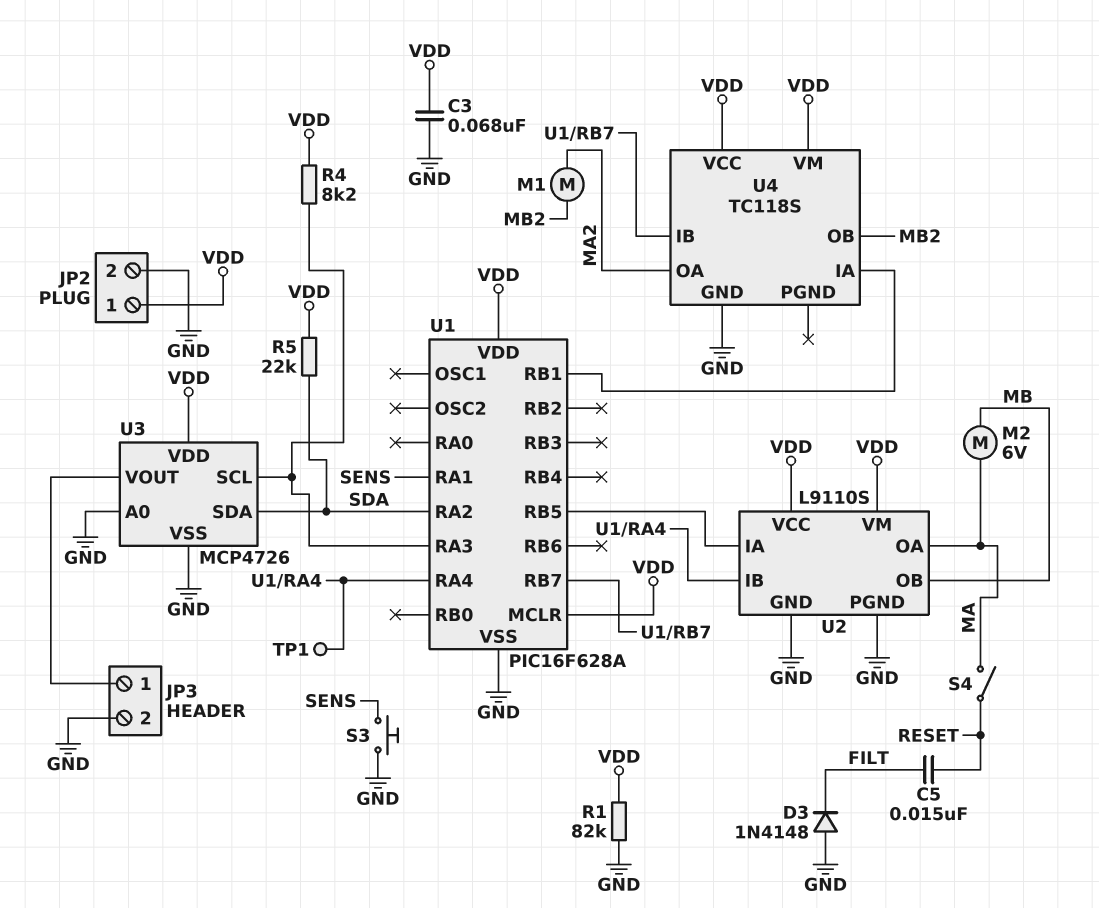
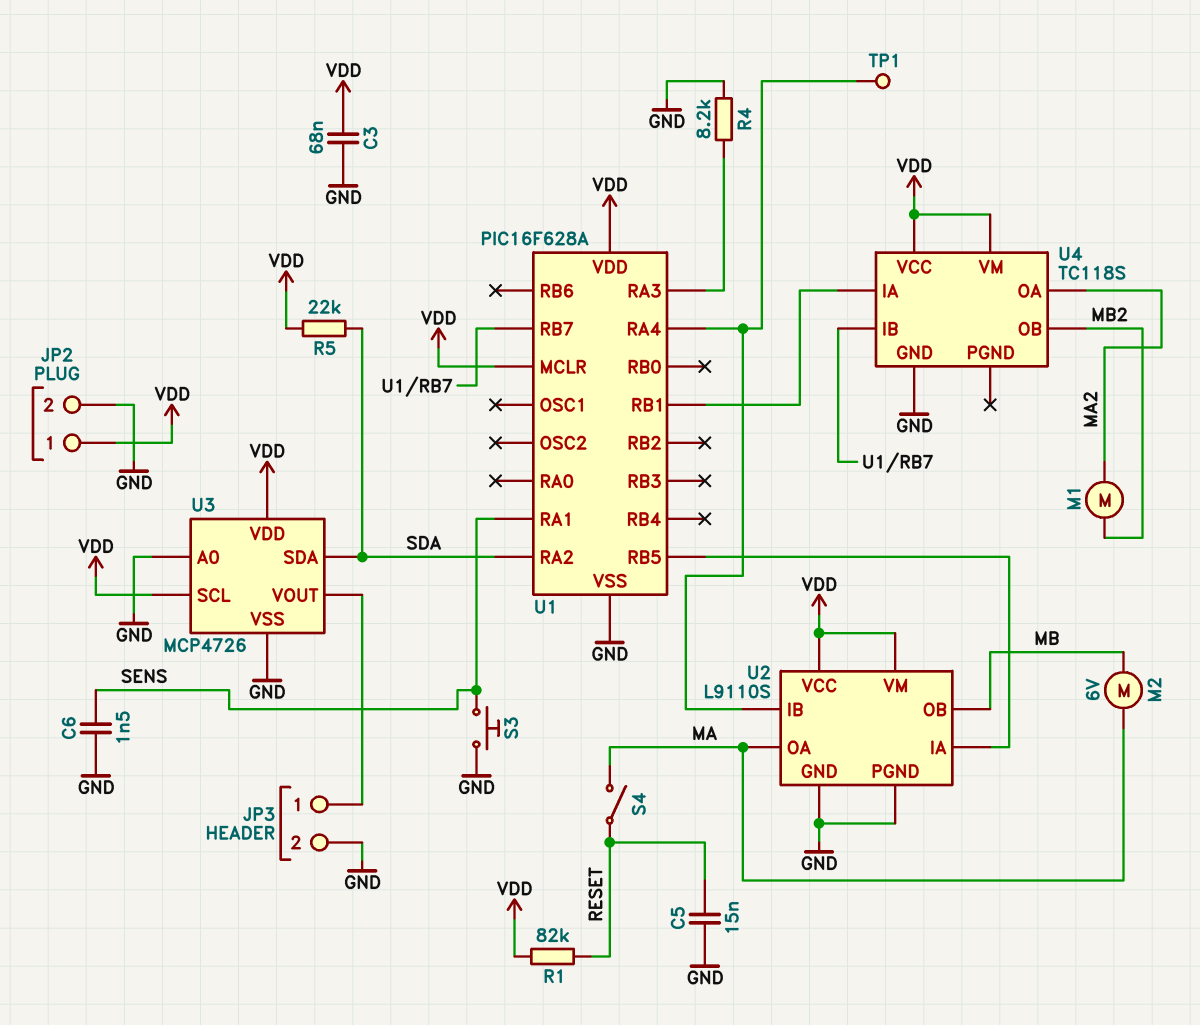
C5: 15nF (FILT, RESET) -> 15nF (GND, RESET)
C6: none -> 1.5nF (GND, SENS)
D3: diode 1N4148 (A GND, K FILT) -> none
R1: 82k (GND, VDD) -> 82k (RESET, VDD)
R4: 8.2k (U1/RA3, VDD) -> 8.2k (GND, U1/RA3)
U3 pin SCL: U1/RA3 -> VDD

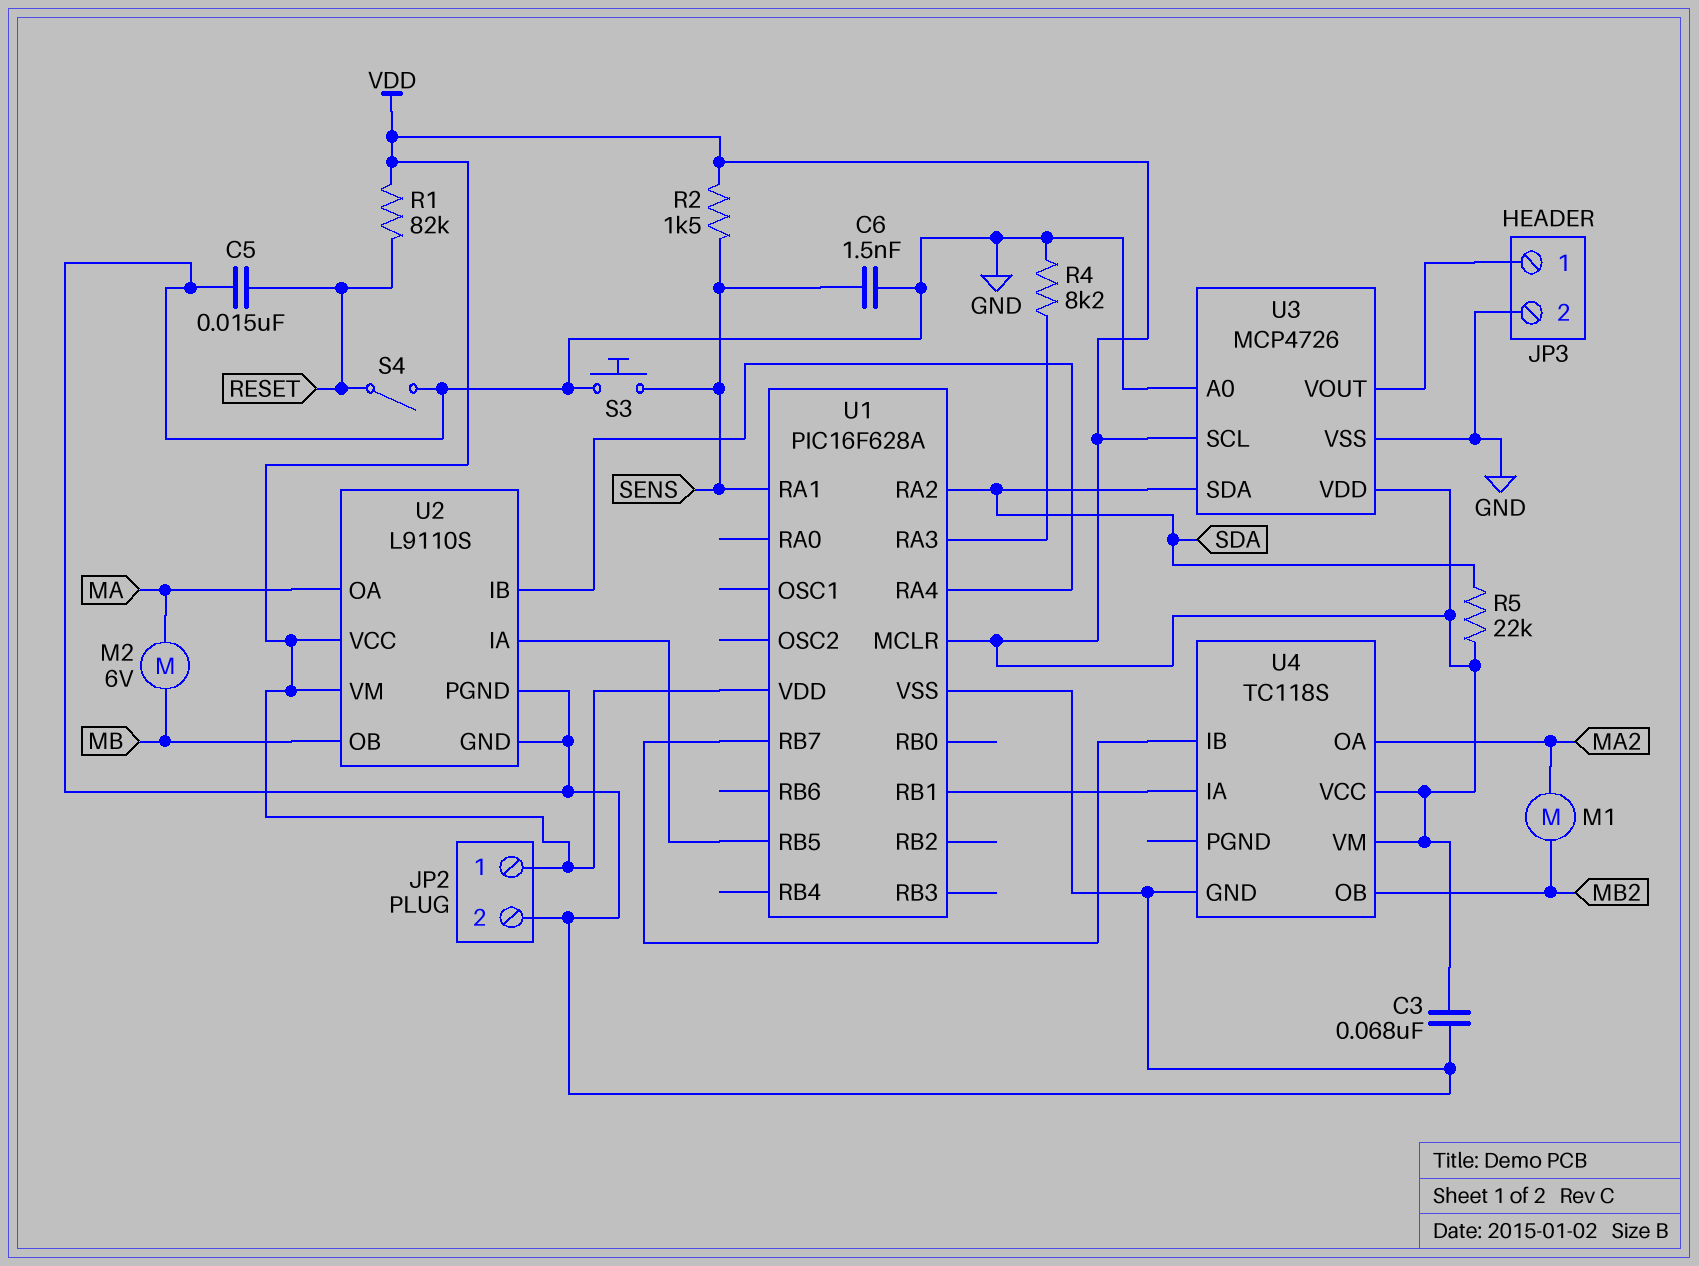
R2: none -> 1.5k (SENS, VDD)
S4: switch (MA, RESET) -> switch (GND, RESET)
TP1: test point (U1/RA4) -> none

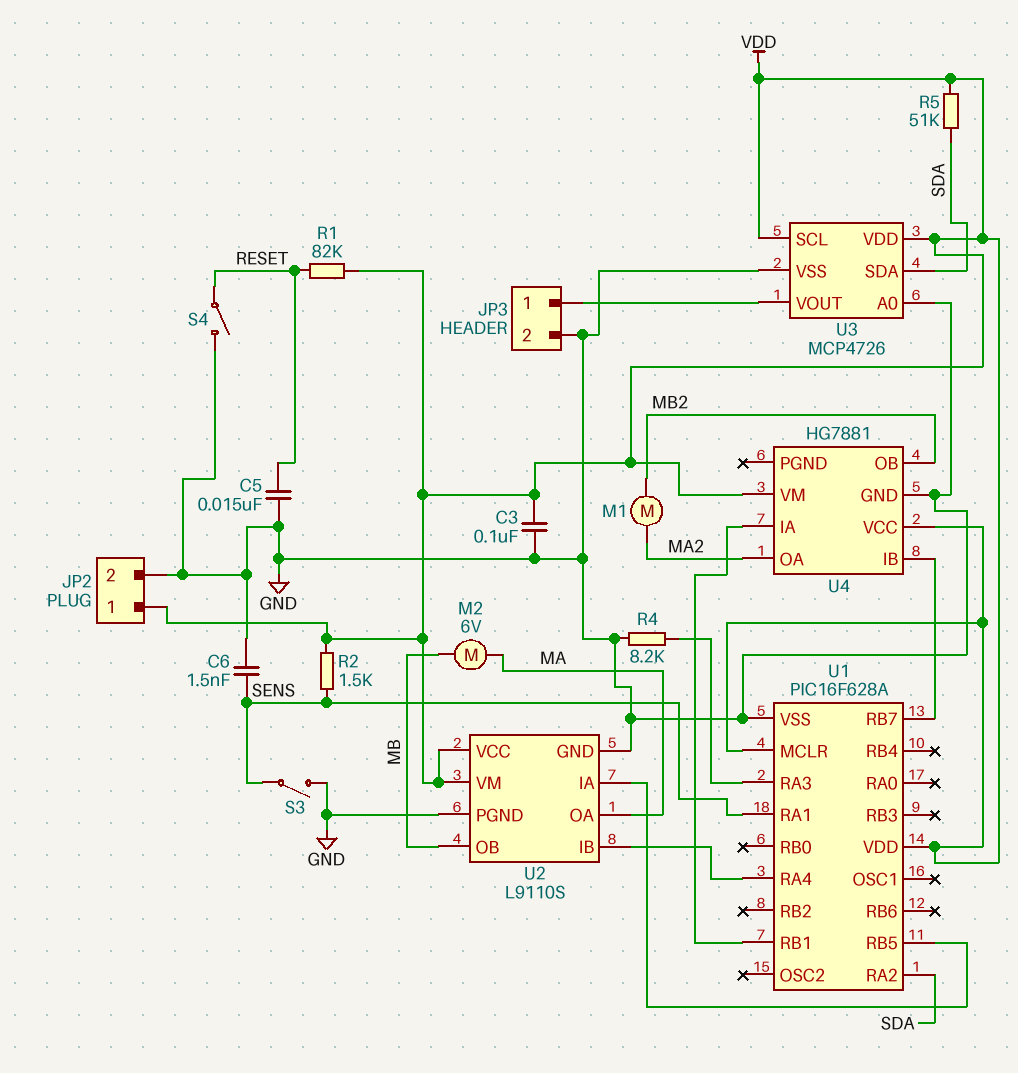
C3: 68nF (GND, VDD) -> 100nF (GND, VDD)
R5: 22k (SDA, VDD) -> 51k (SDA, VDD)
S3: button (GND, SENS) -> switch (GND, SENS)
U4: TC118S -> HG7881

